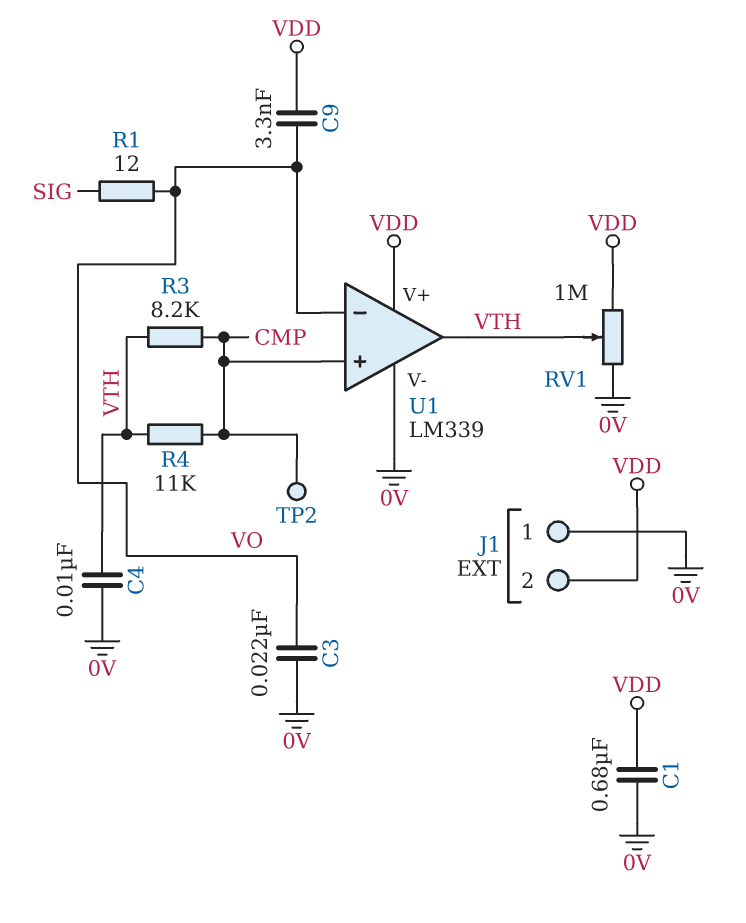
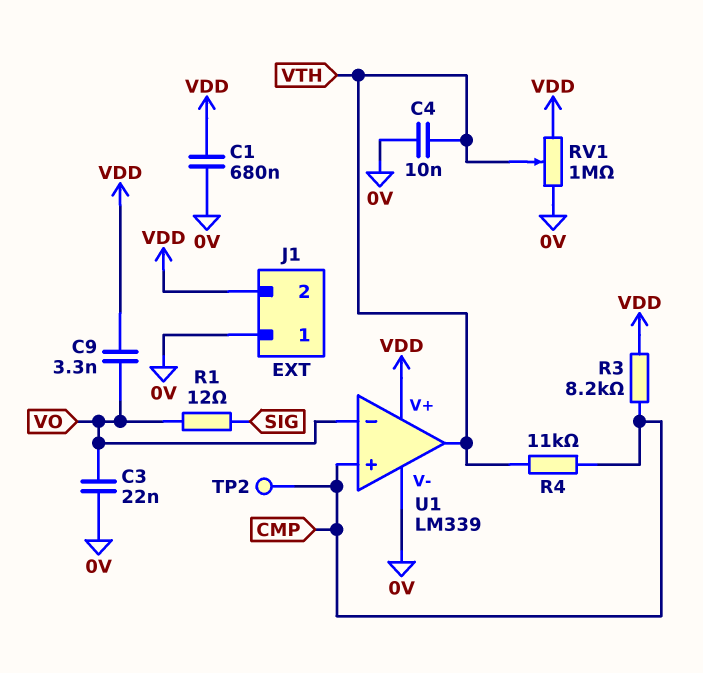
R3: 8.2k (CMP, VTH) -> 8.2k (CMP, VDD)

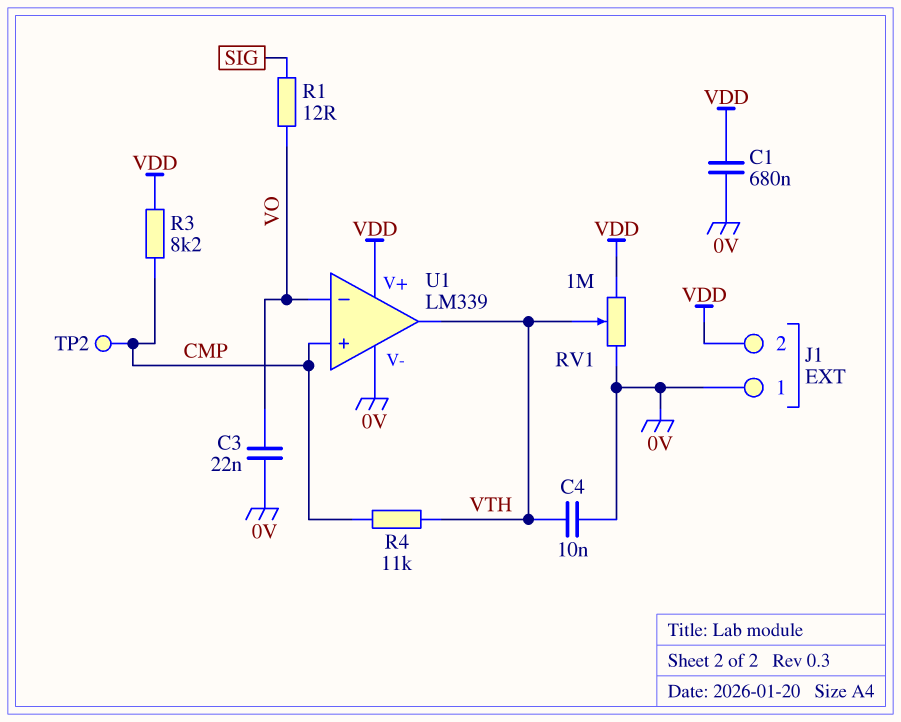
C9: 3.3nF (VDD, VO) -> none

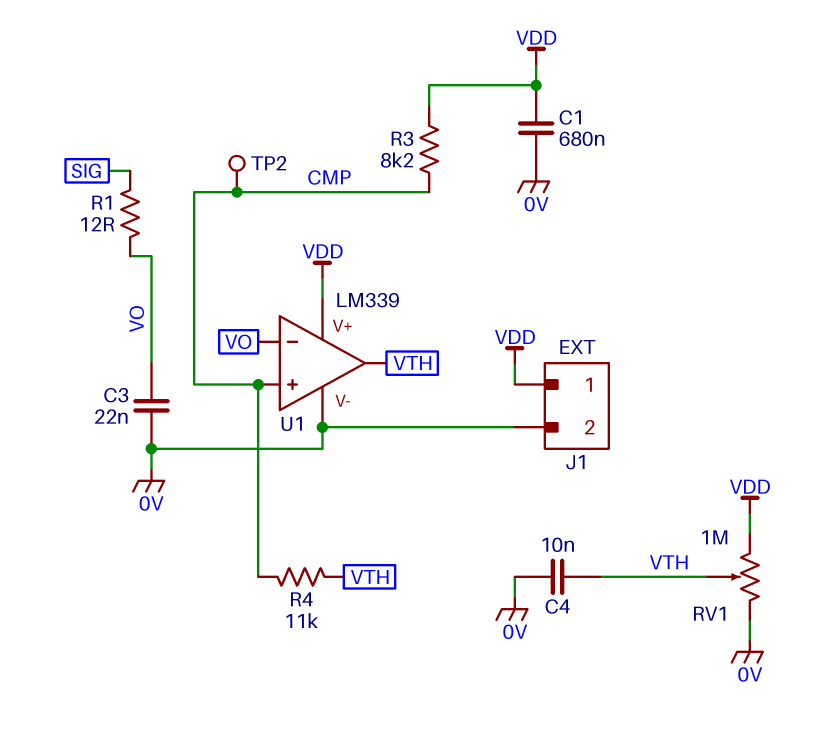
J1 pin 1: 0V -> VDD
J1 pin 2: VDD -> 0V

